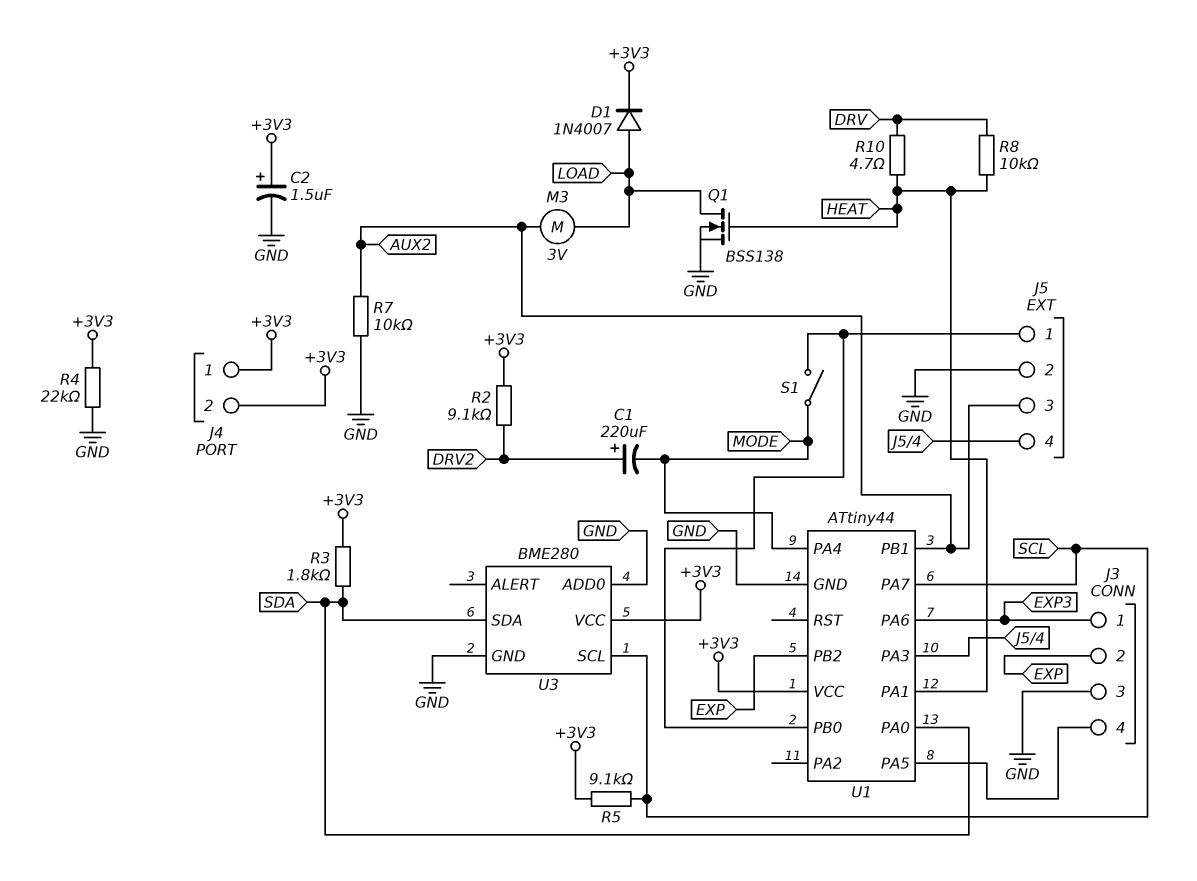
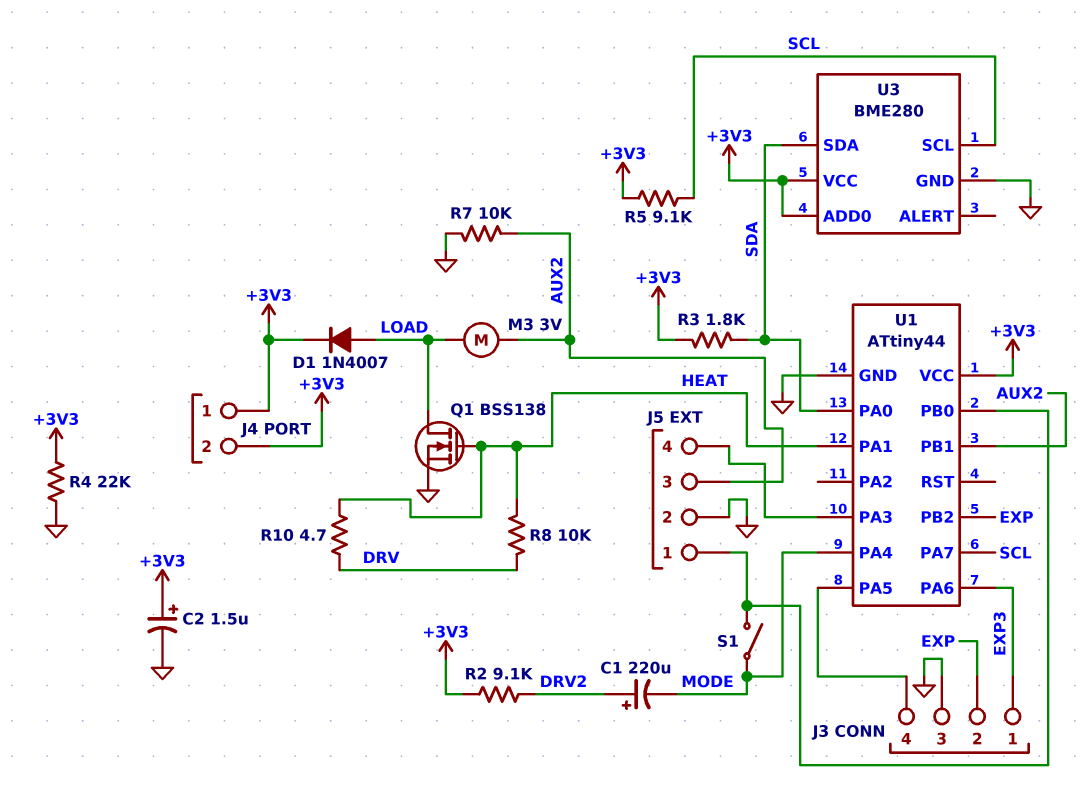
U3 pin ADD0: GND -> +3V3

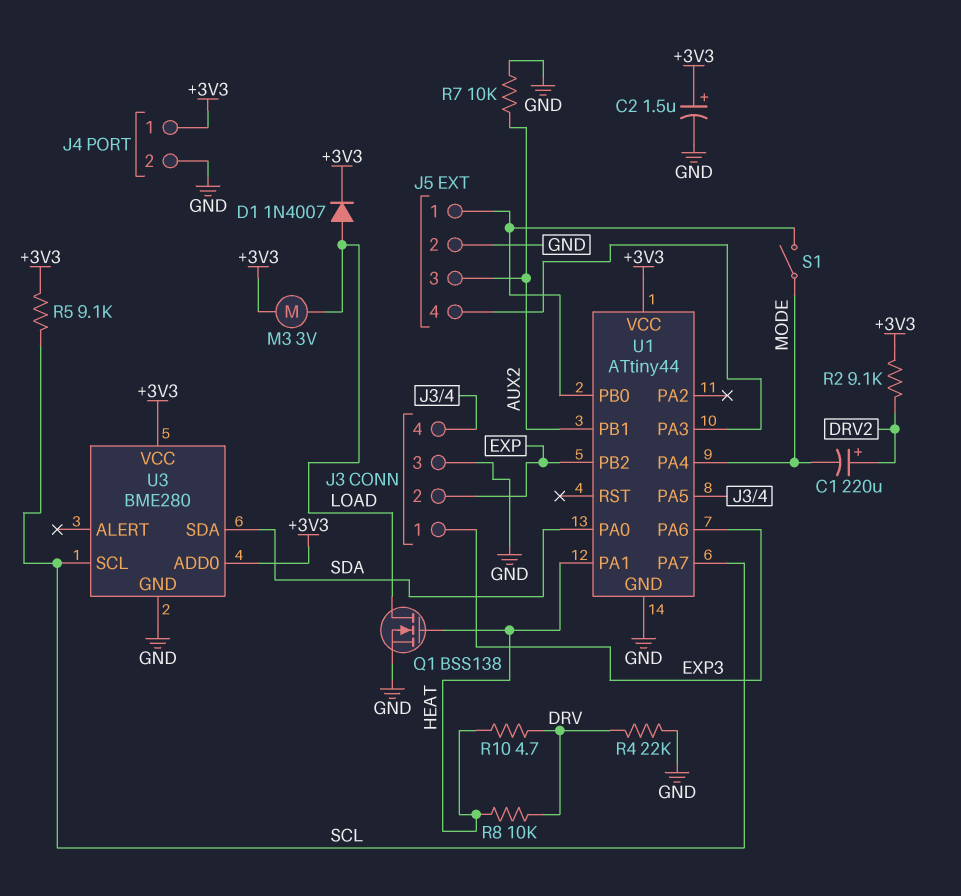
J4 pin 2: +3V3 -> GND
M3: motor 3V (AUX2, LOAD) -> motor 3V (+3V3, LOAD)
R3: 1.8k (+3V3, SDA) -> none
R4: 22k (+3V3, GND) -> 22k (DRV, GND)

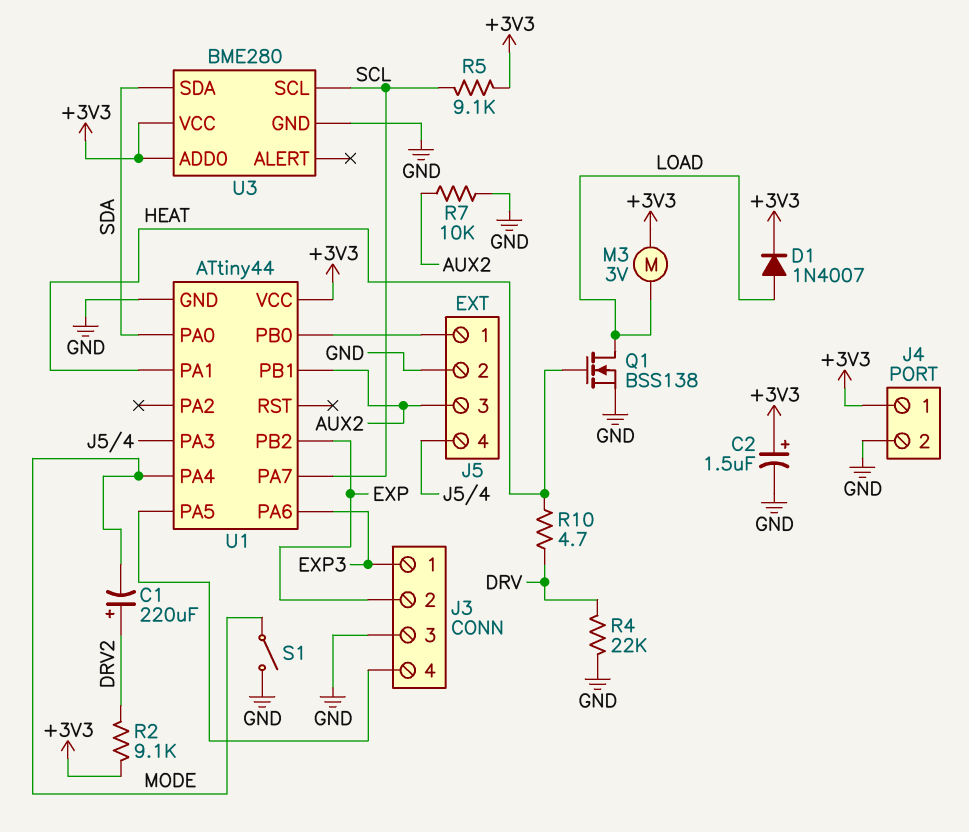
R8: 10k (DRV, HEAT) -> none
S1: switch (J5/1, MODE) -> switch (GND, MODE)

